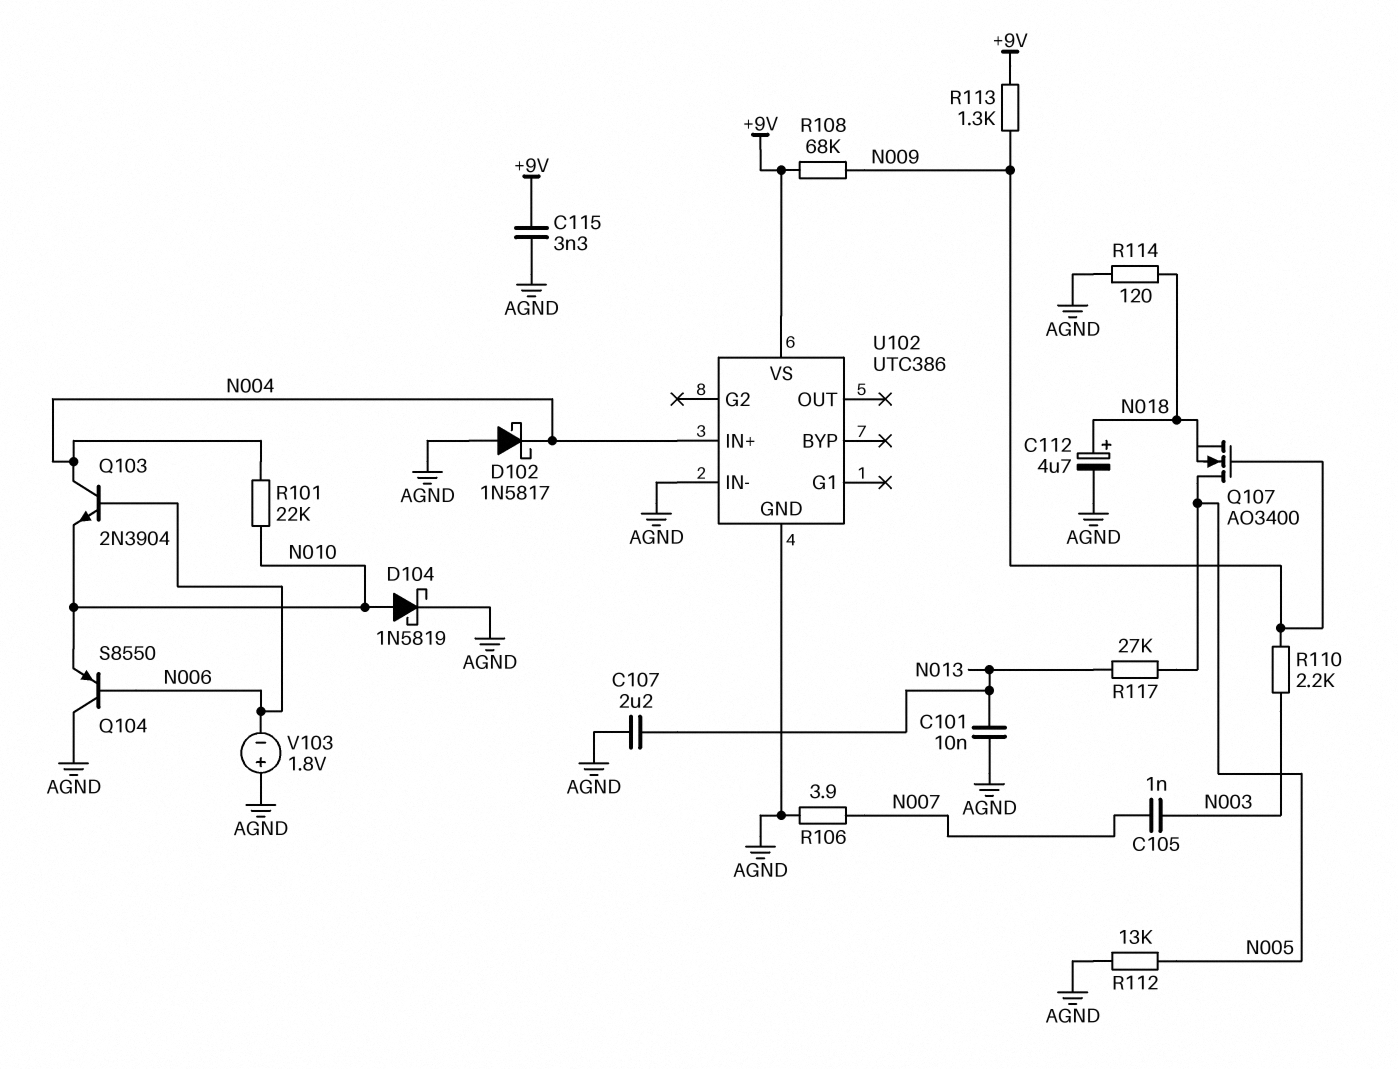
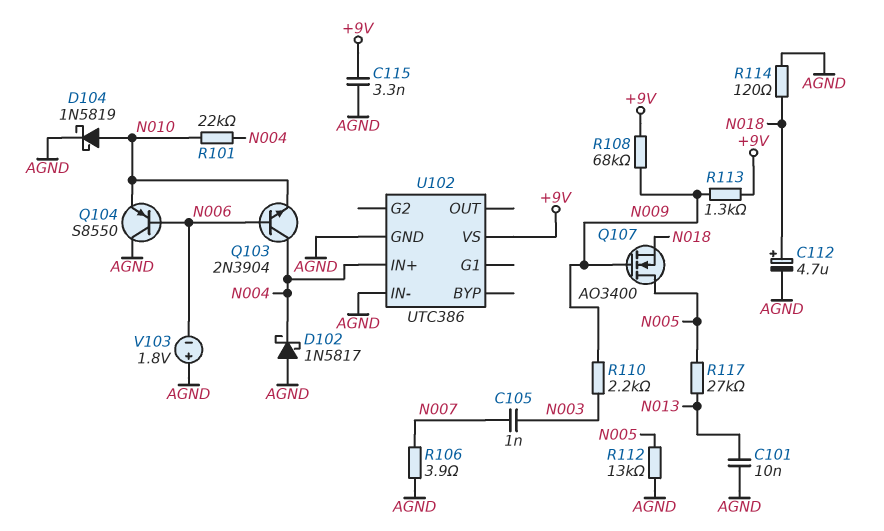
C107: 2.2uF (AGND, N013) -> none

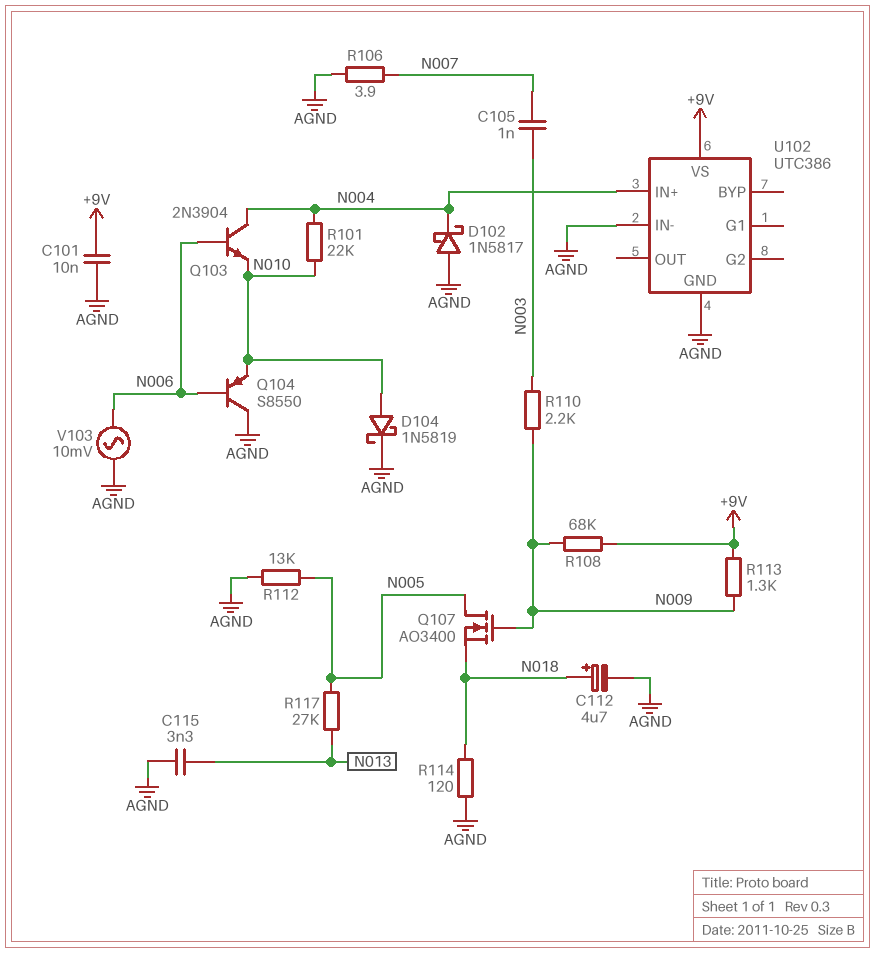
C101: 10nF (AGND, N013) -> 10nF (+9V, AGND)
C115: 3.3nF (+9V, AGND) -> 3.3nF (AGND, N013)
V103: 1.8V (plus AGND, minus N006) -> AC 10mV (AGND, N006)

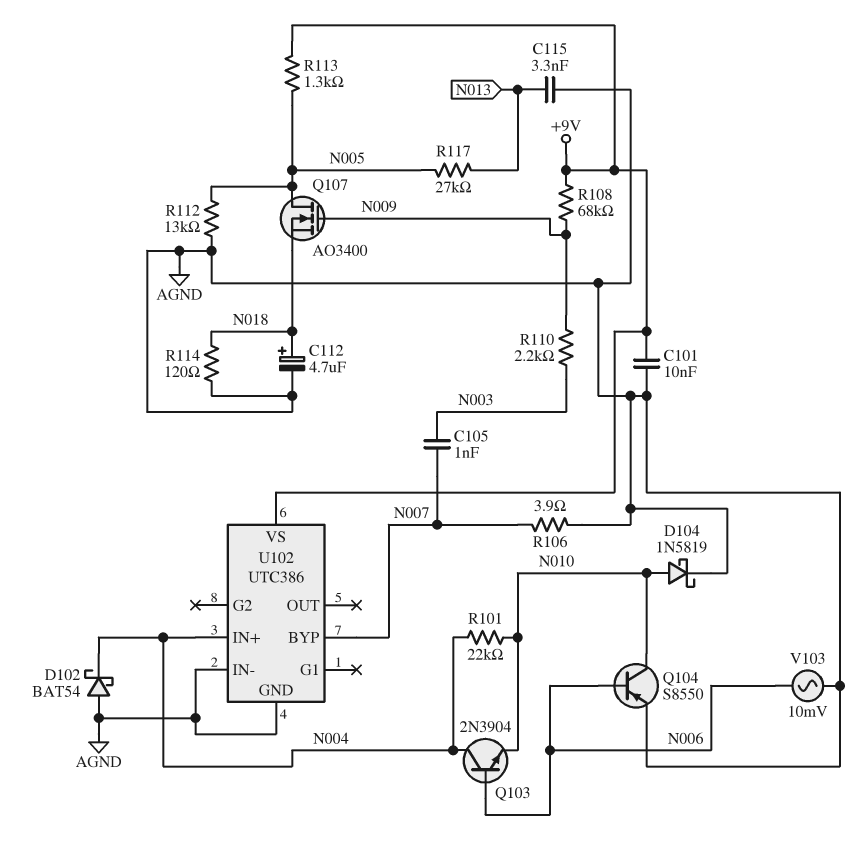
D102: schottky 1N5817 (A AGND, K N004) -> schottky BAT54 (A AGND, K N004)
Q104: PNP S8550 (B N006, C AGND, E N010) -> PNP S8550 (B N006, C N010, E AGND)
R113: 1.3k (+9V, N009) -> 1.3k (+9V, N005)
U102 pin BYP: none -> N007

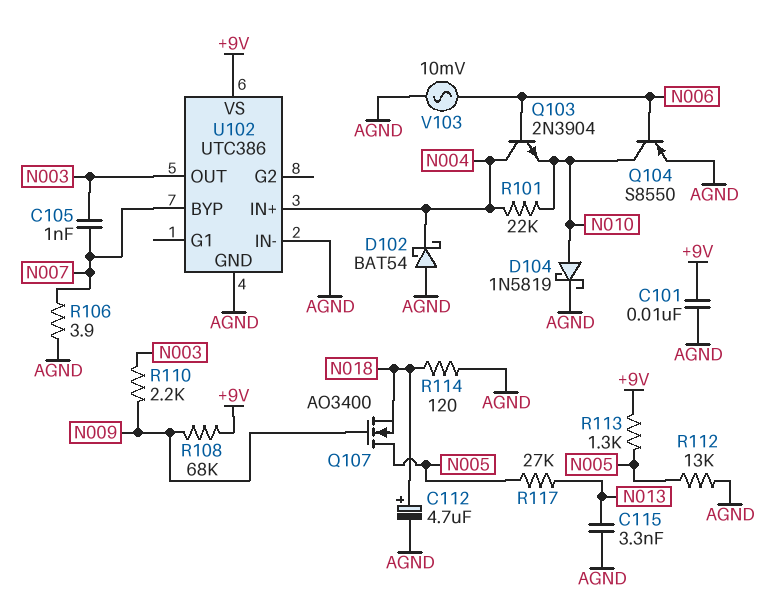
U102 pin OUT: none -> N003

